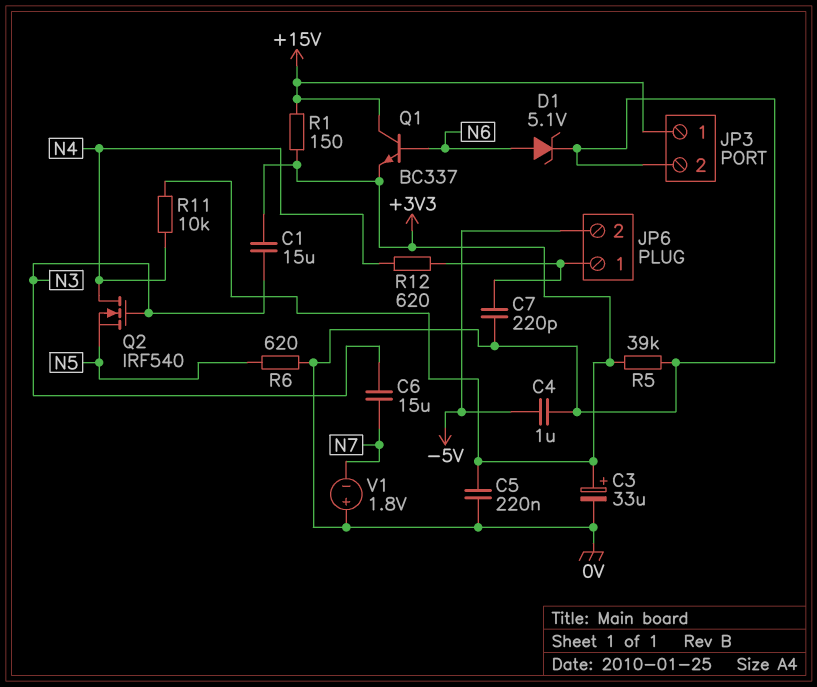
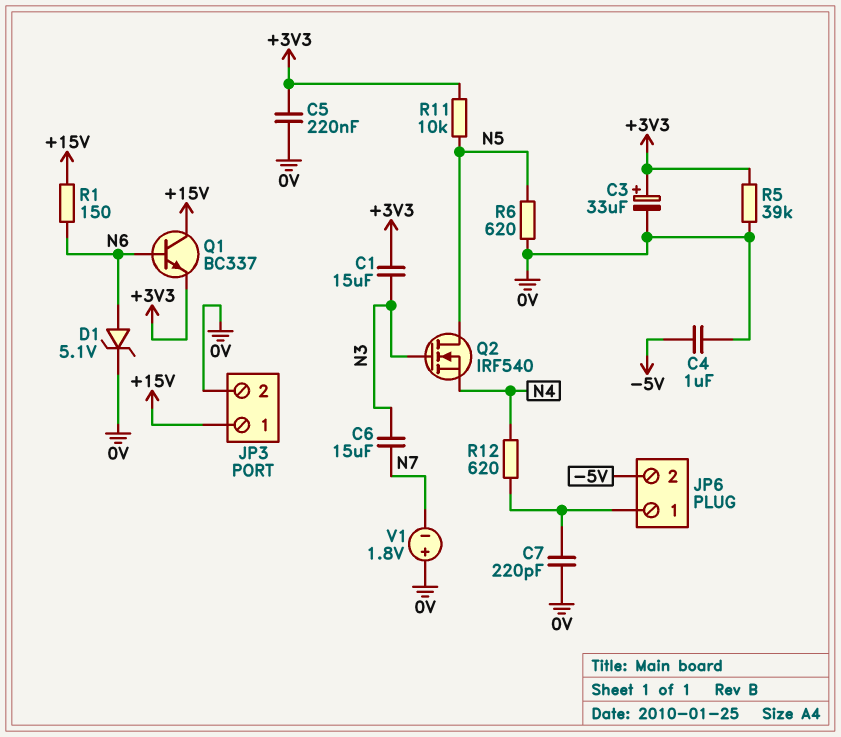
Q2: NMOS IRF540 (G N3, D N4, S N5) -> NMOS IRF540 (G N3, D N5, S N4)
R1: 150 (+3V3, +15V) -> 150 (+15V, N6)
R11: 10k (+3V3, N4) -> 10k (+3V3, N5)

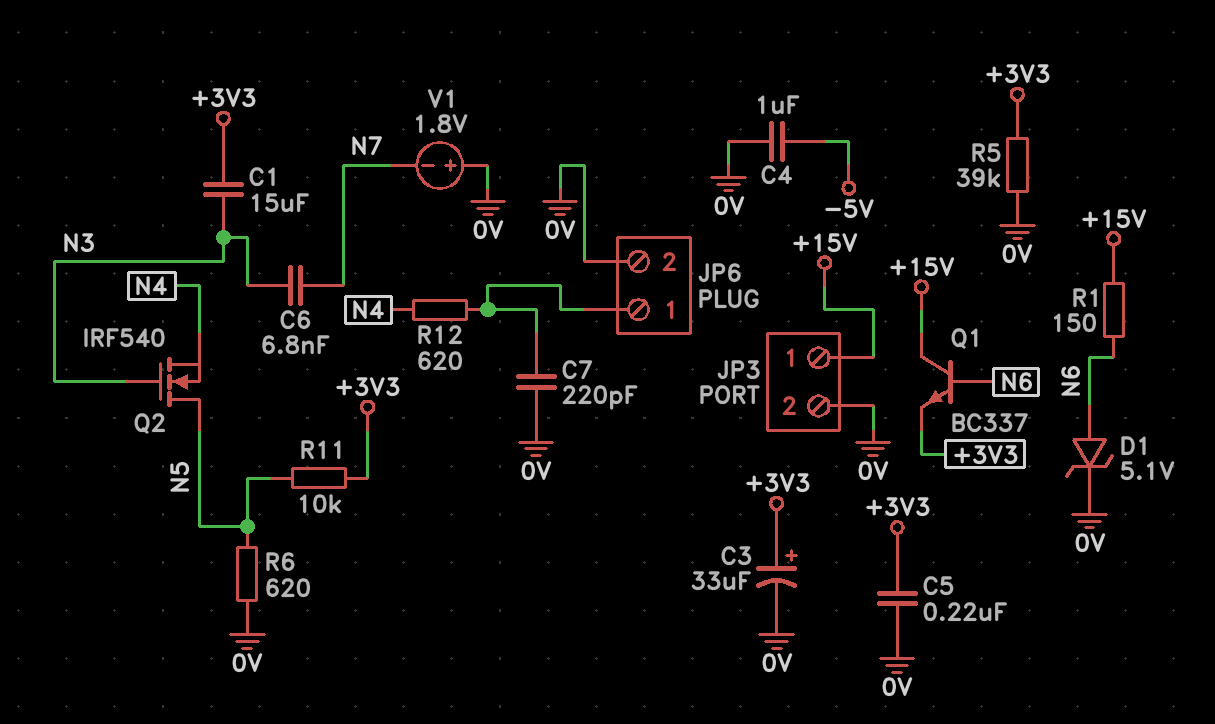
C6: 15uF (N3, N7) -> 6.8nF (N3, N7)
JP6 pin 2: -5V -> 0V

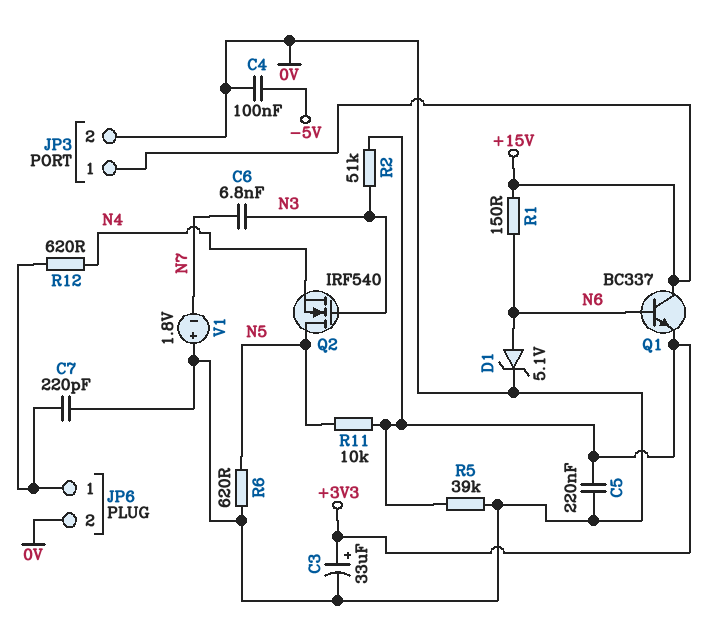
C1: 15uF (+3V3, N3) -> none
C4: 1uF (-5V, 0V) -> 100nF (-5V, 0V)
R2: none -> 51k (+3V3, N3)

